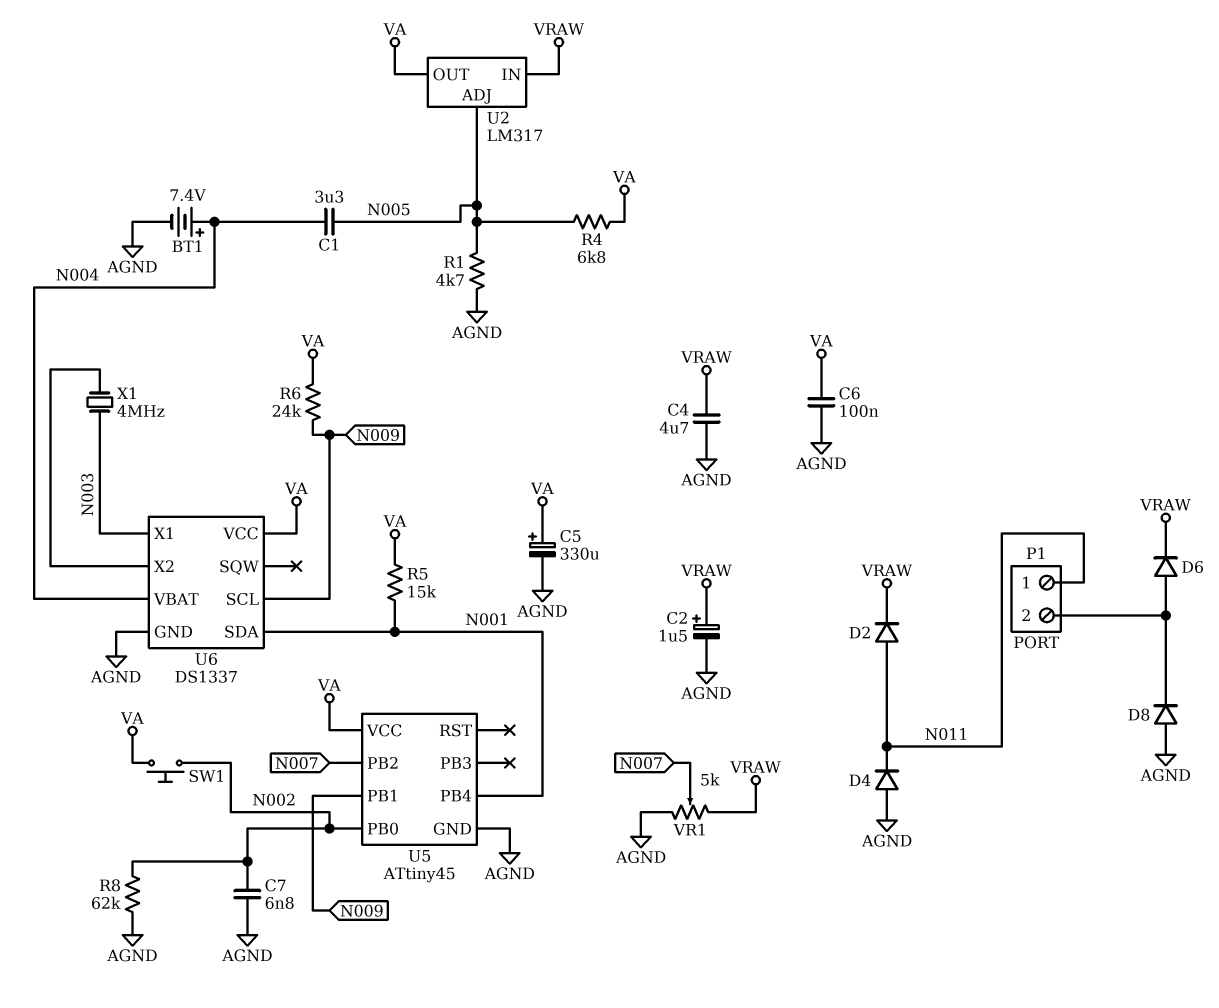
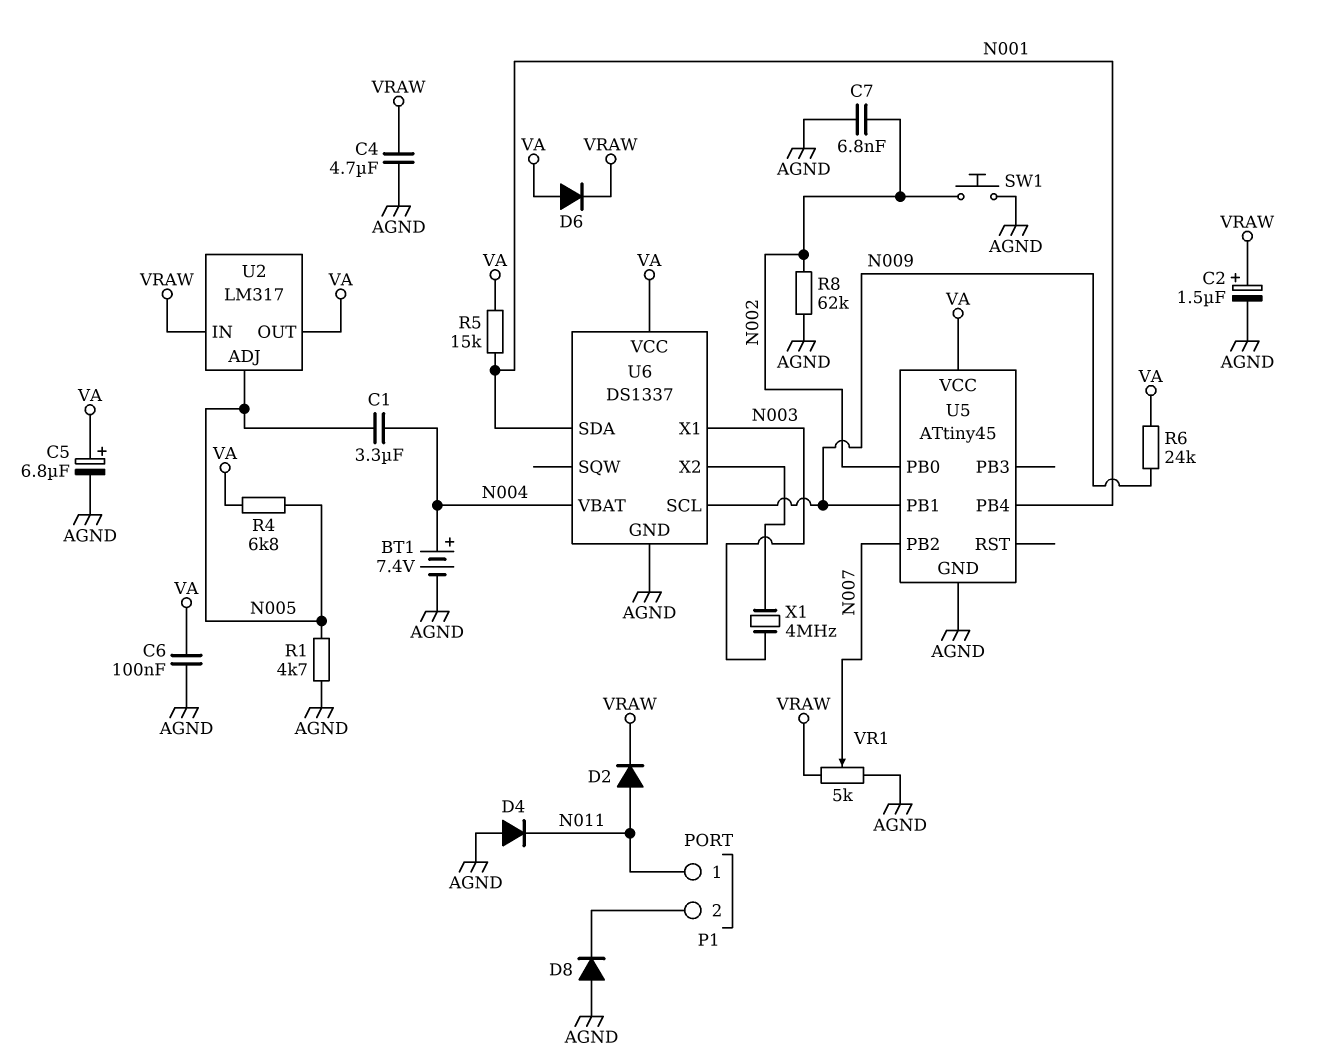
C5: 330uF (plus VA, minus AGND) -> 6.8uF (plus VA, minus AGND)
D6: diode (A P1/2, K VRAW) -> diode (A VA, K VRAW)
SW1: button (N002, VA) -> button (AGND, N002)

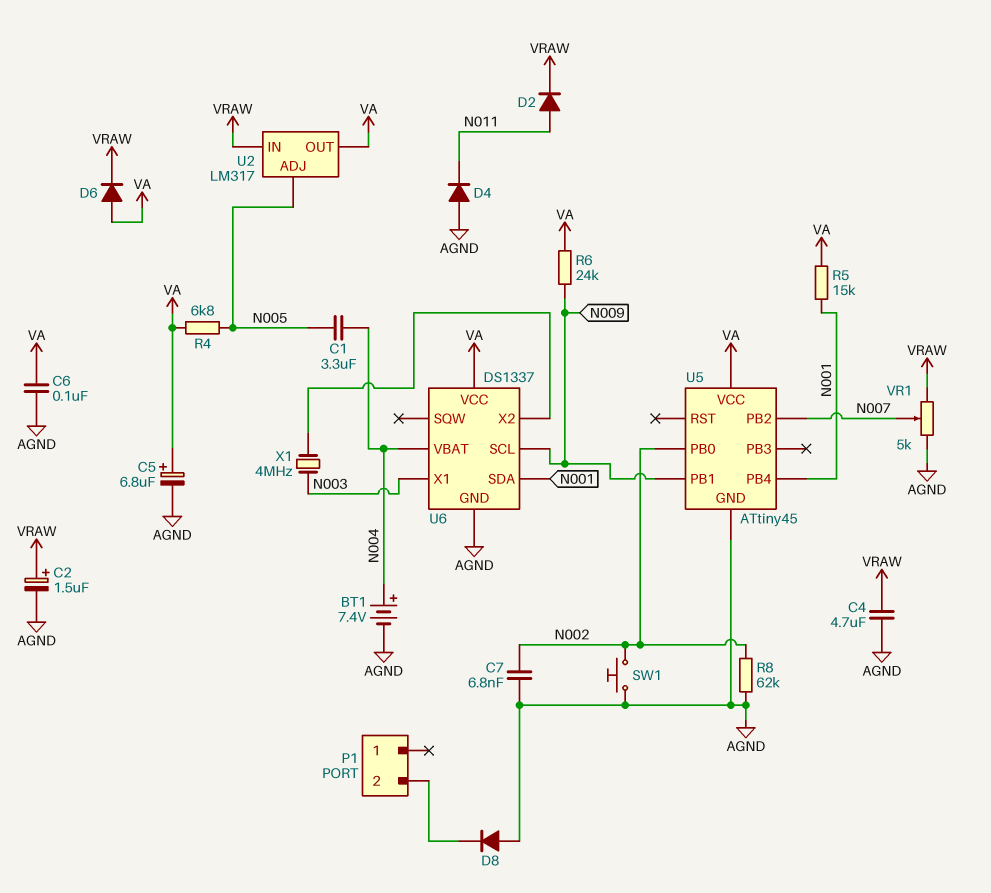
P1 pin 1: N011 -> none
R1: 4.7k (AGND, N005) -> none

